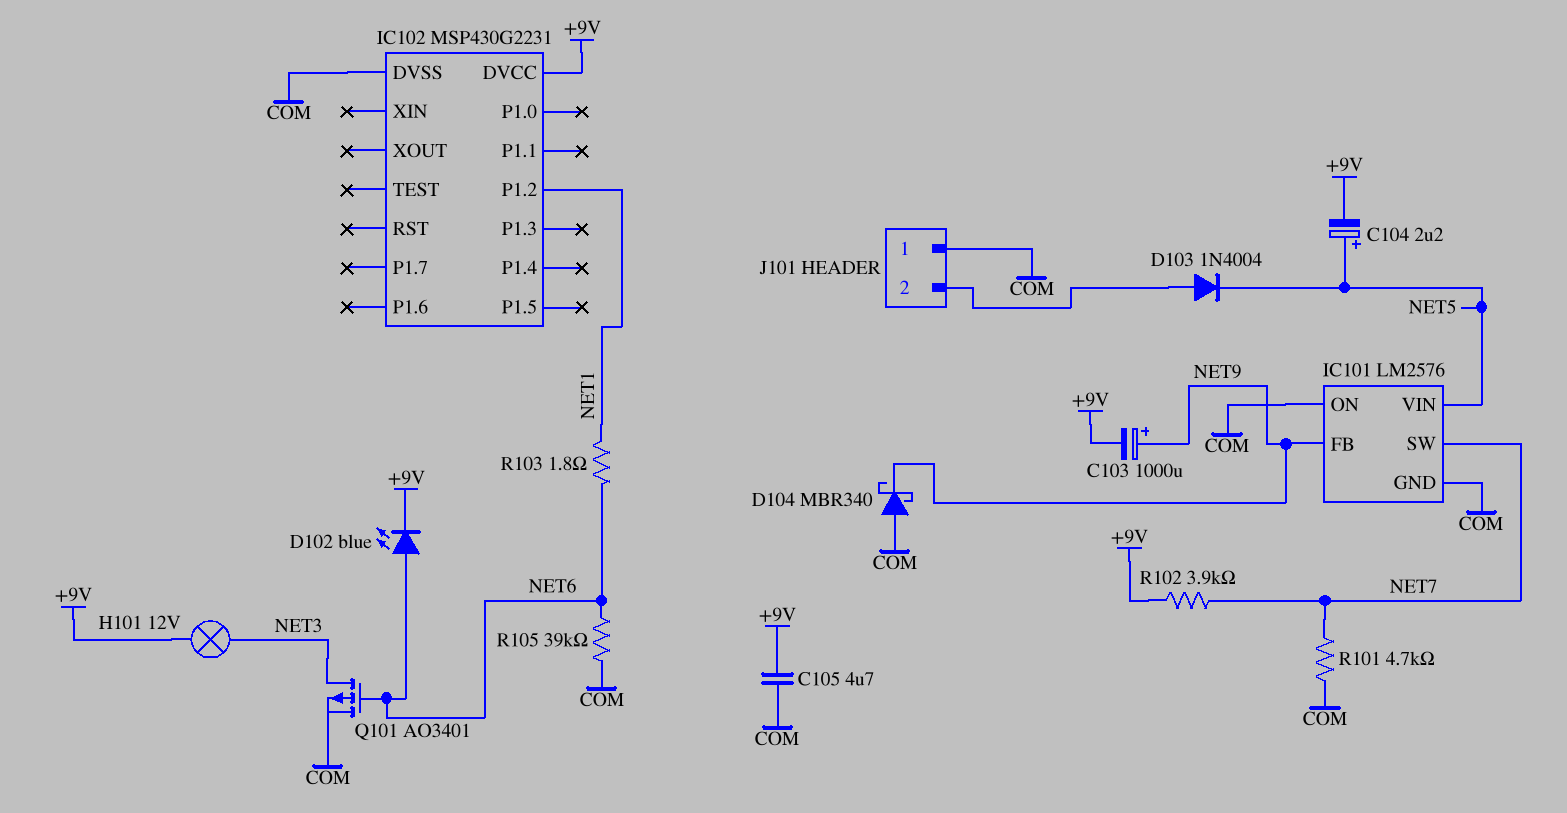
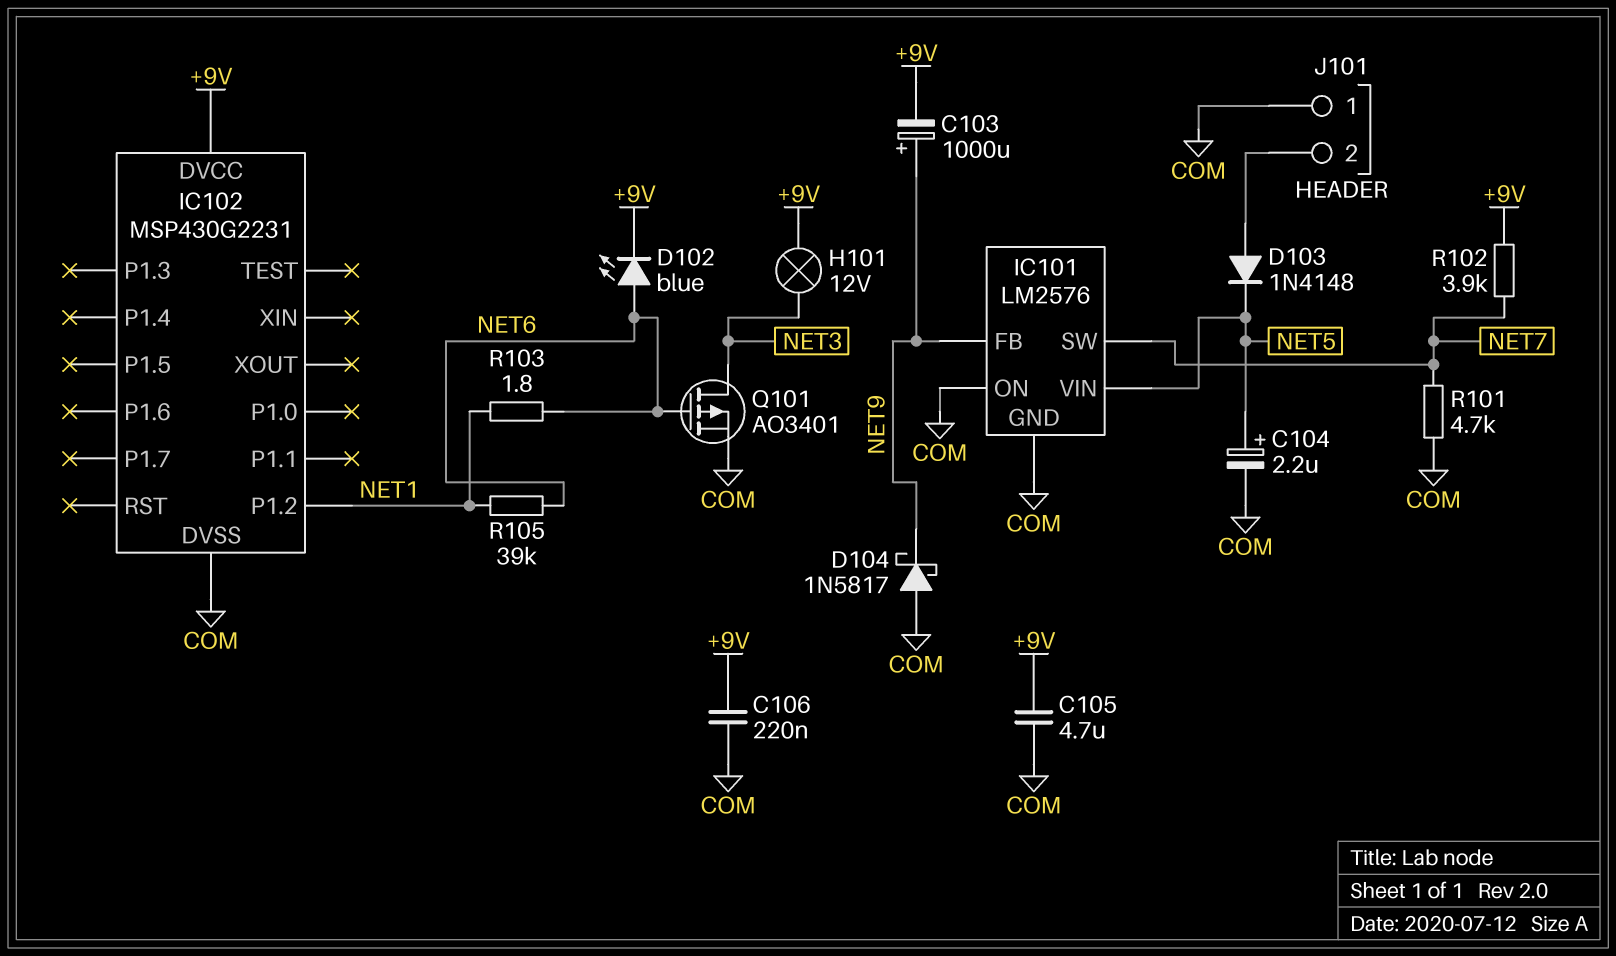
C104: 2.2uF (plus NET5, minus +9V) -> 2.2uF (plus NET5, minus COM)
C106: none -> 220nF (+9V, COM)
D103: diode 1N4004 (A J101/2, K NET5) -> diode 1N4148 (A J101/2, K NET5)
D104: schottky MBR340 (A COM, K NET9) -> schottky 1N5817 (A COM, K NET9)
R105: 39k (COM, NET6) -> 39k (NET1, NET6)

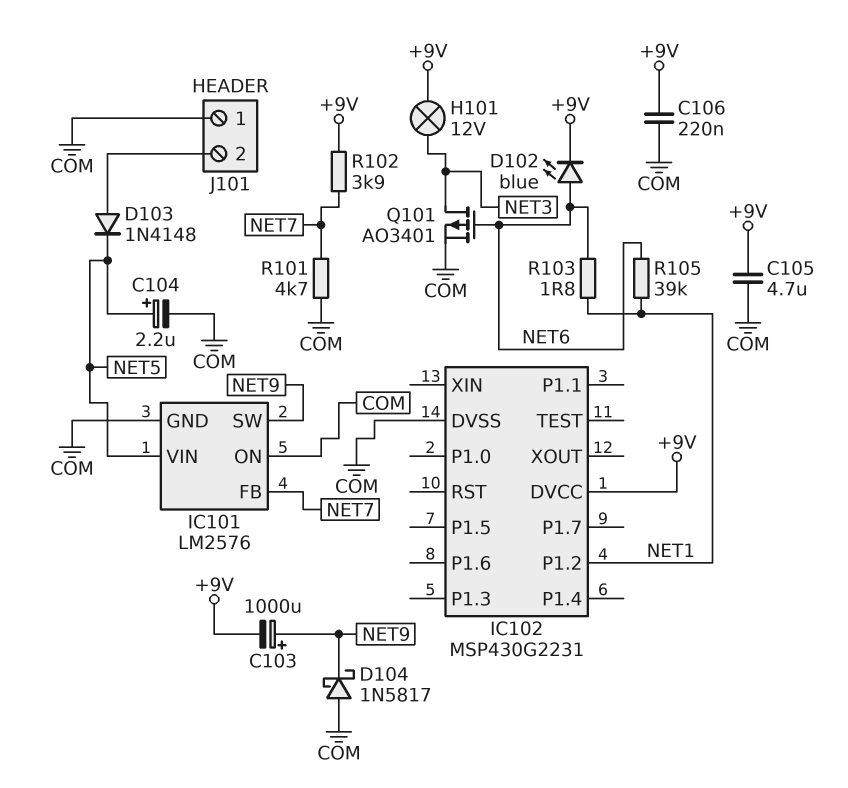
IC101 pin FB: NET9 -> NET7
IC101 pin SW: NET7 -> NET9

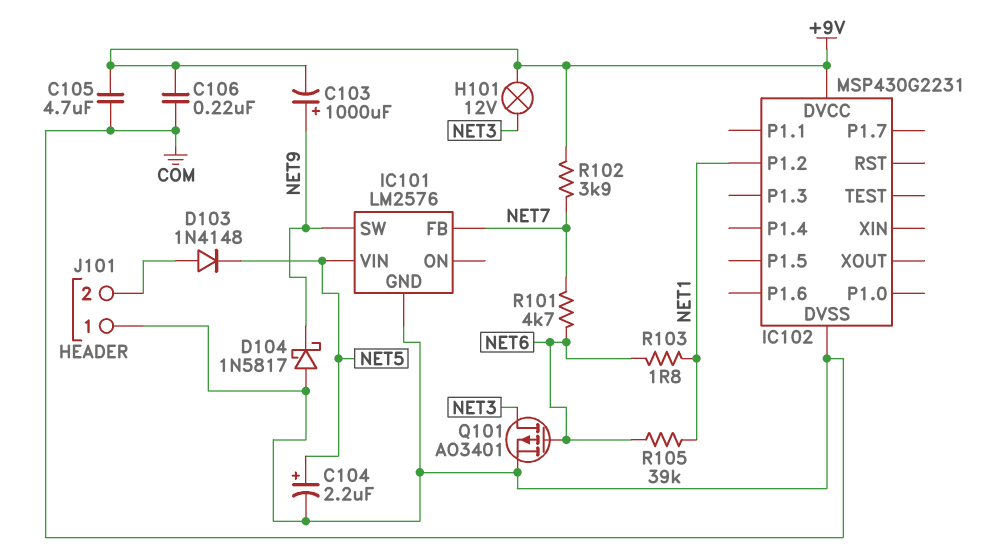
D102: LED blue (A NET6, K +9V) -> none
IC101 pin ON: COM -> none
R101: 4.7k (COM, NET7) -> 4.7k (NET6, NET7)

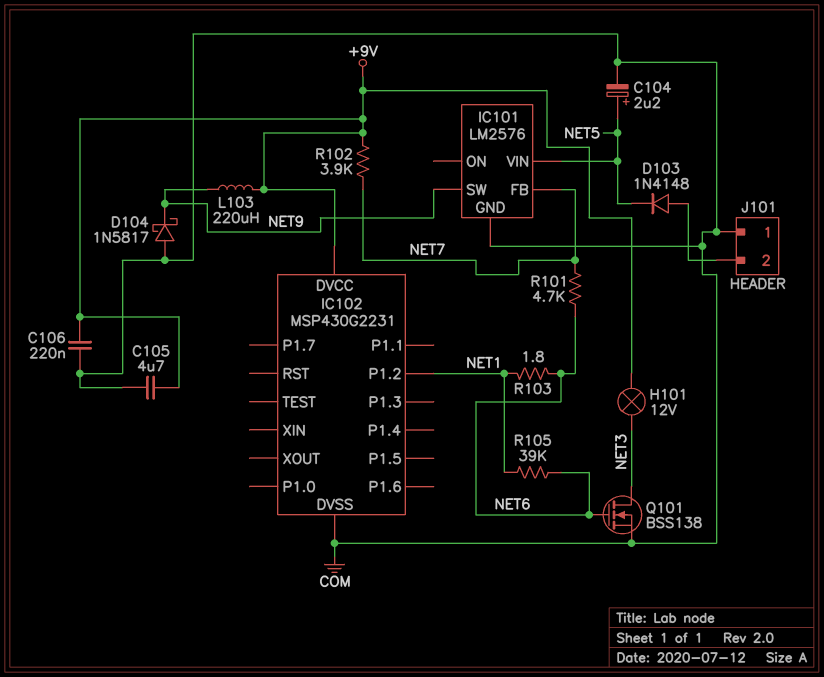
C103: 1000uF (plus NET9, minus +9V) -> none
L103: none -> 220uH (+9V, NET9)
Q101: PMOS AO3401 (G NET6, D NET3, S COM) -> NMOS BSS138 (G NET6, D NET3, S COM)

